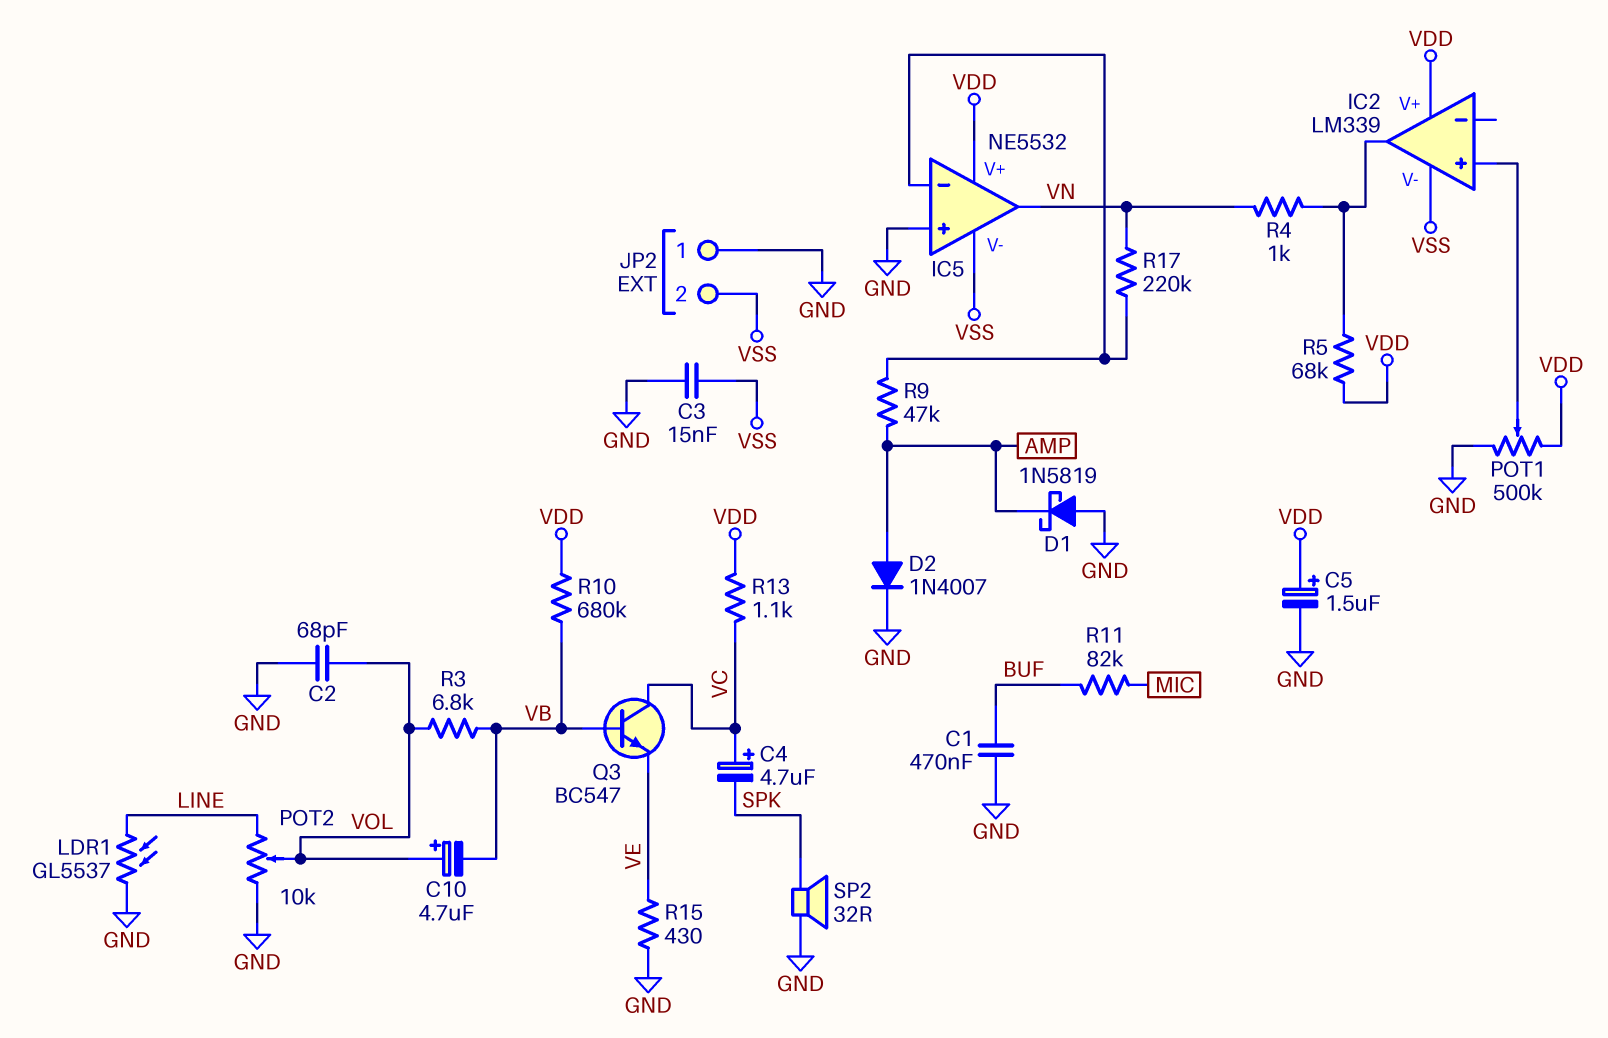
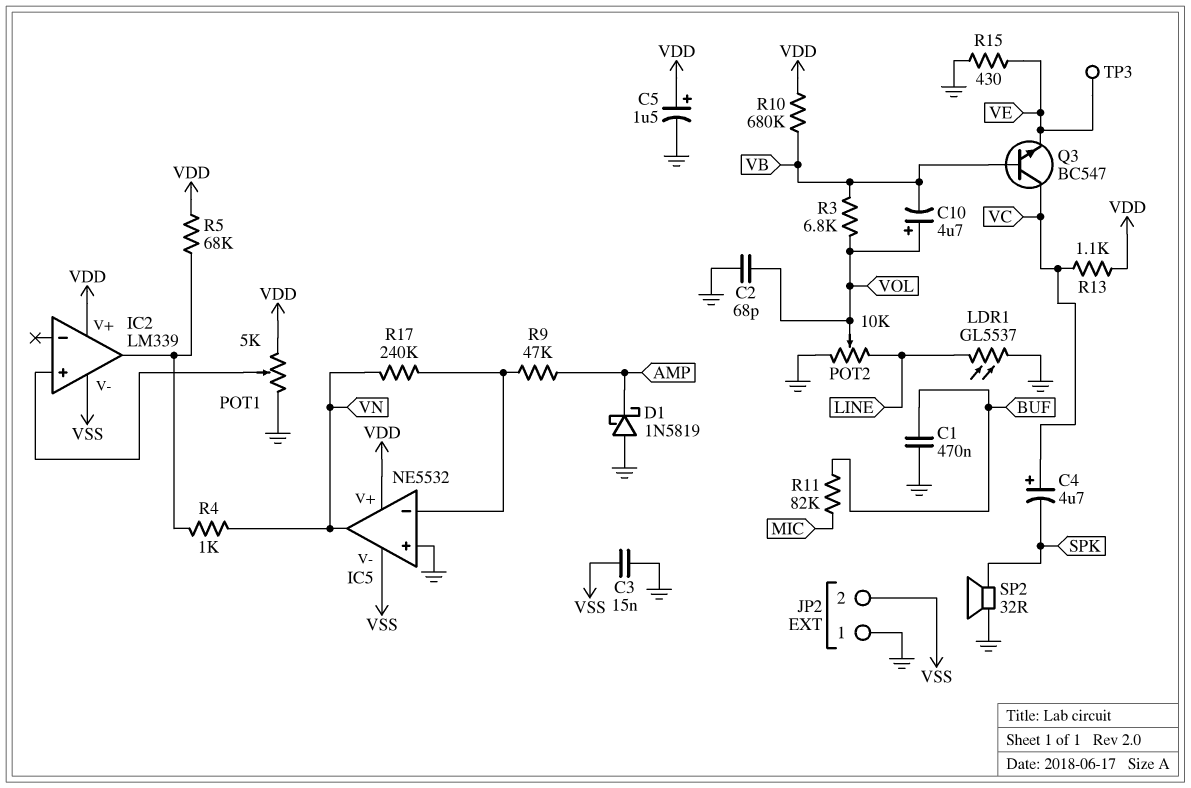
D2: diode 1N4007 (A AMP, K GND) -> none
POT1: 500k (GND, VDD, wiper IC2/in+) -> 5k (GND, VDD, wiper IC2/in+)
R17: 220k (IC5/in-, VN) -> 240k (IC5/in-, VN)
TP3: none -> test point (VE)

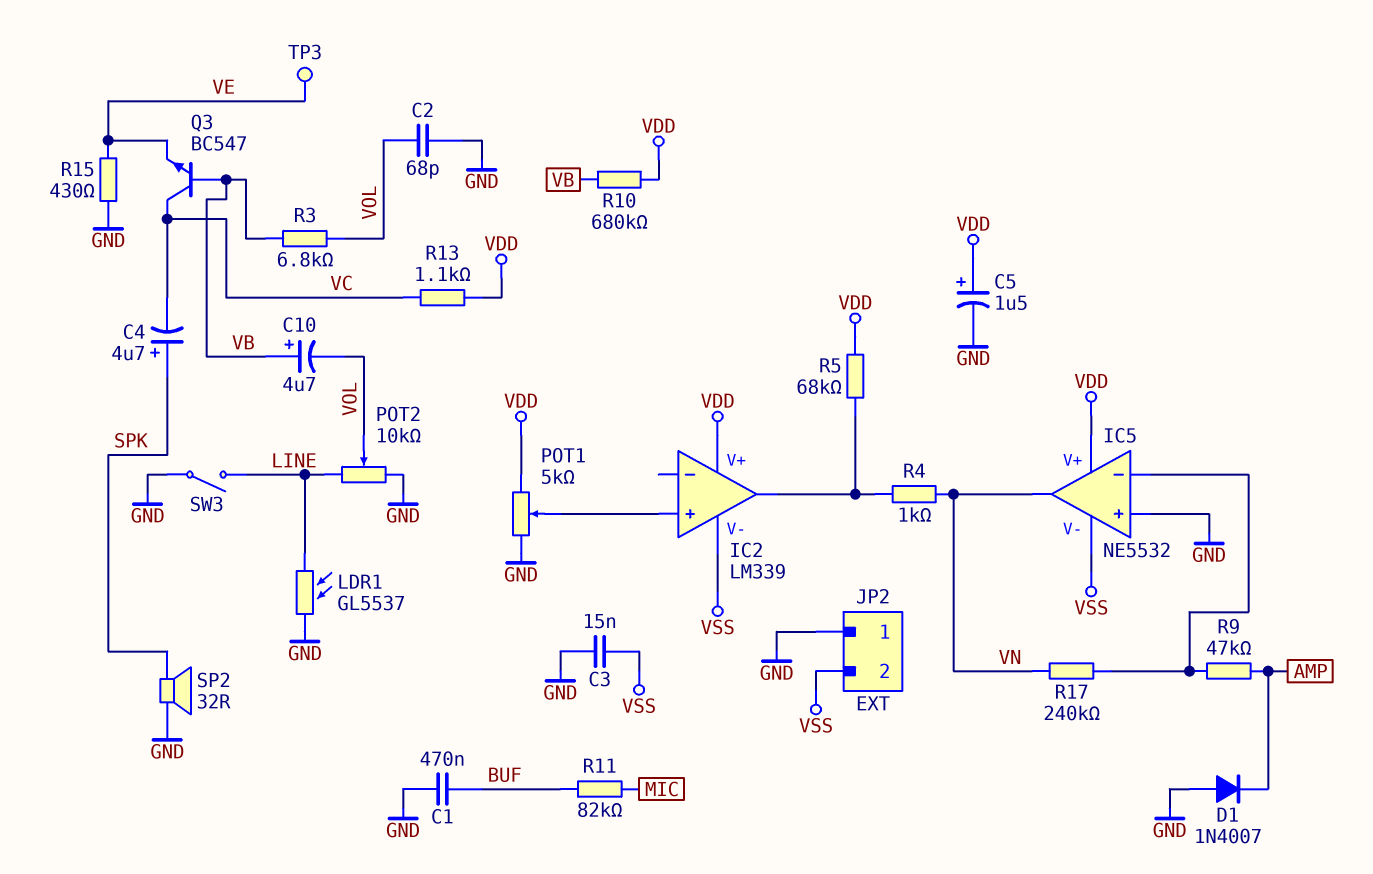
C4: 4.7uF (plus VC, minus SPK) -> 4.7uF (plus SPK, minus VC)
C10: 4.7uF (plus VOL, minus VB) -> 4.7uF (plus VB, minus VOL)
D1: schottky 1N5819 (A GND, K AMP) -> diode 1N4007 (A GND, K AMP)
SW3: none -> switch (GND, LINE)

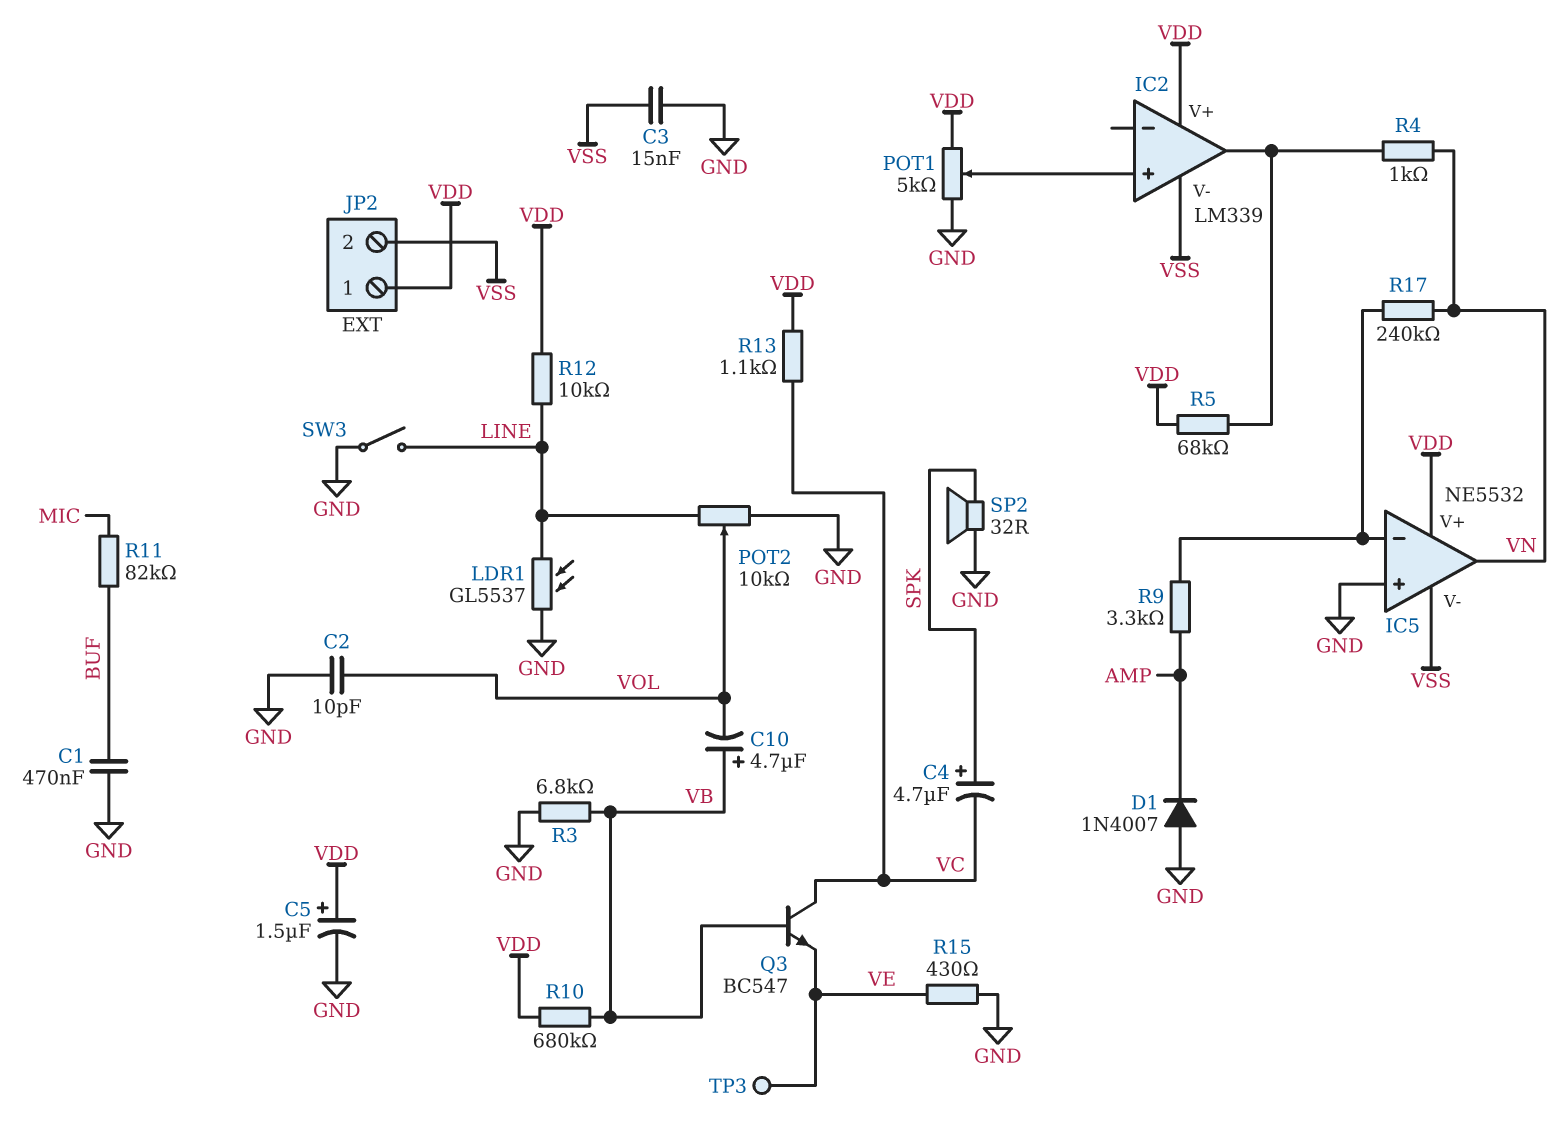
C2: 68pF (GND, VOL) -> 10pF (GND, VOL)
JP2 pin 1: GND -> VDD
R3: 6.8k (VB, VOL) -> 6.8k (GND, VB)
R9: 47k (AMP, IC5/in-) -> 3.3k (AMP, IC5/in-)
R12: none -> 10k (LINE, VDD)

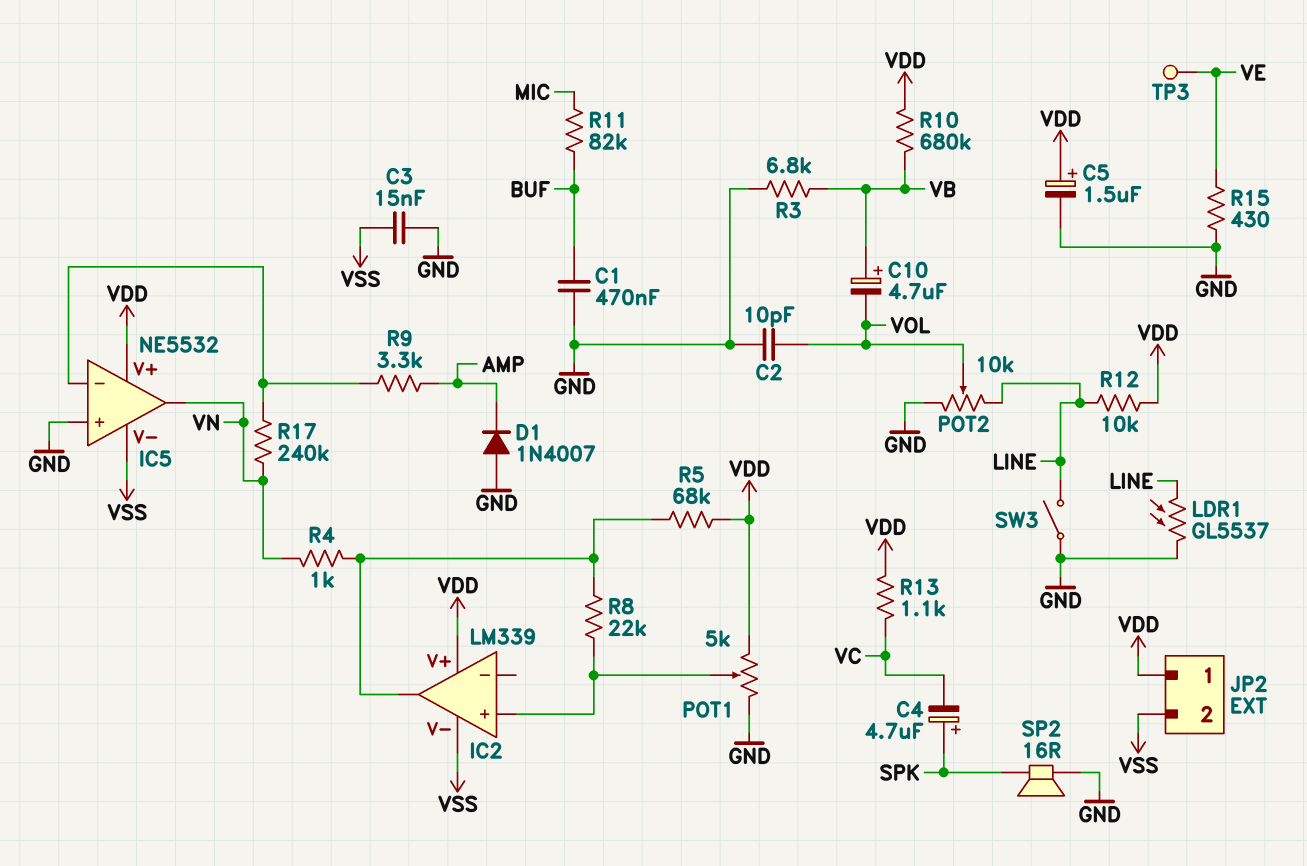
Q3: NPN BC547 (B VB, C VC, E VE) -> none
R8: none -> 22k (IC2/in+, IC2/out)
SP2: speaker 32R (GND, SPK) -> speaker 16R (GND, SPK)

